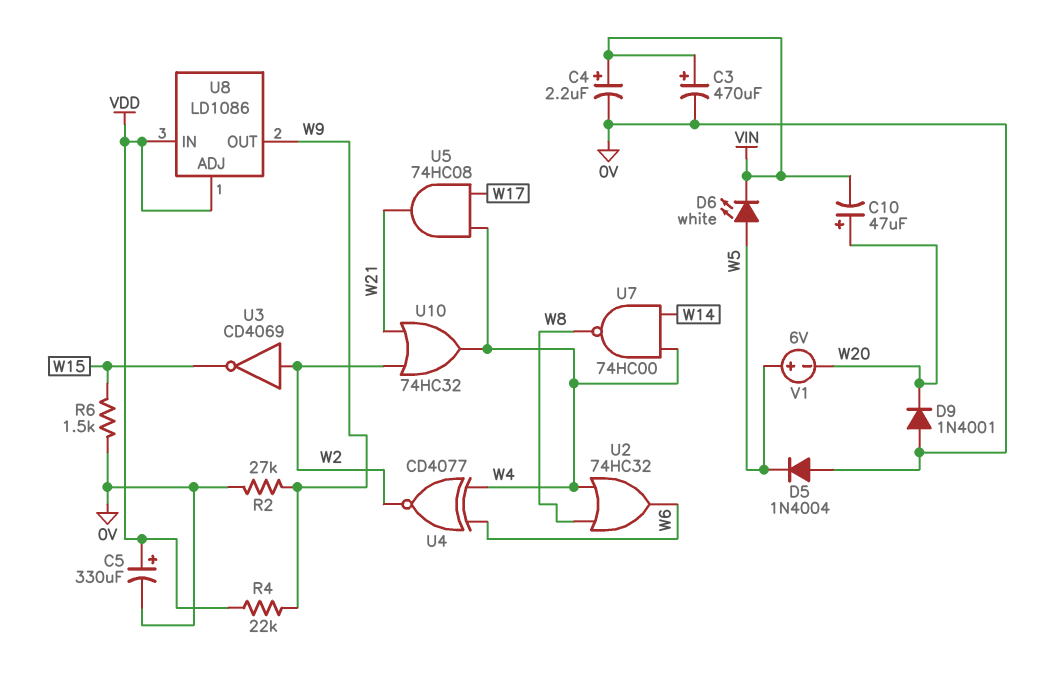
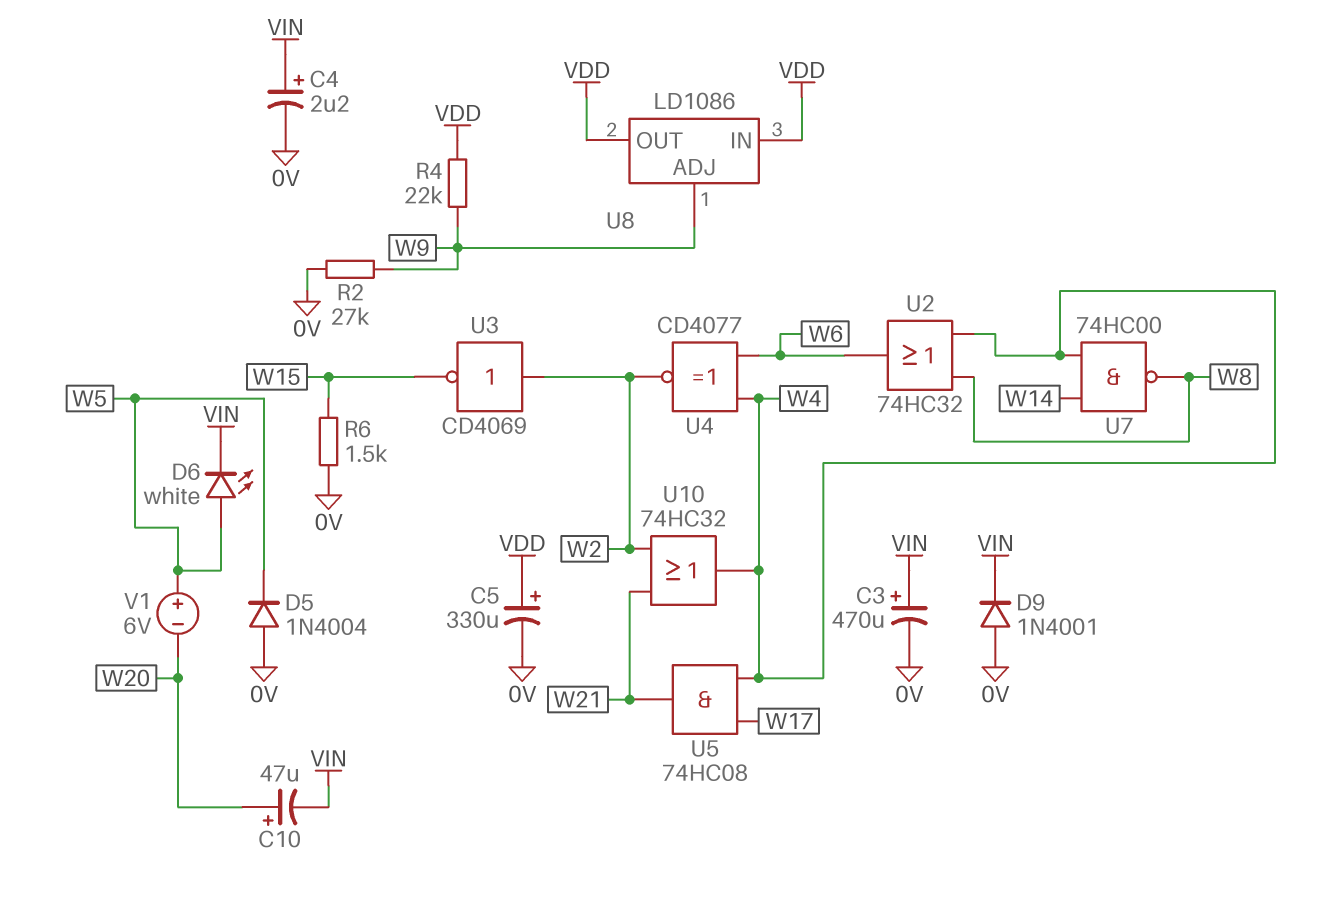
D9: diode 1N4001 (A 0V, K W20) -> diode 1N4001 (A 0V, K VIN)
U8 pin ADJ: VDD -> W9
U8 pin OUT: W9 -> VDD

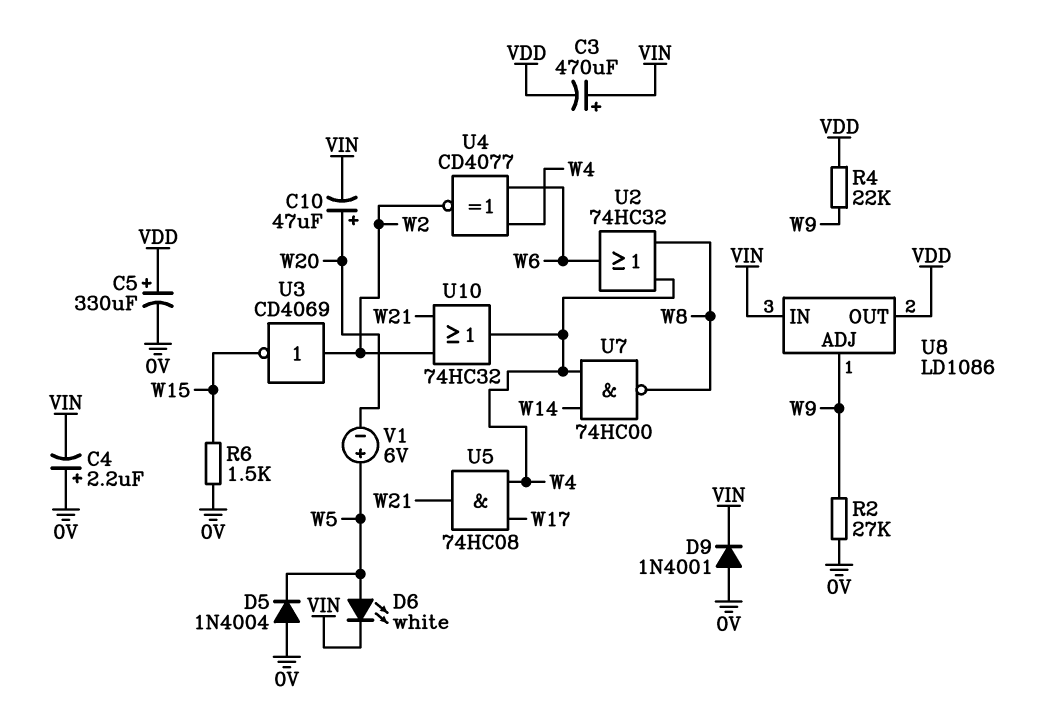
C3: 470uF (plus VIN, minus 0V) -> 470uF (plus VIN, minus VDD)
C4: 2.2uF (plus VIN, minus 0V) -> 2.2uF (plus 0V, minus VIN)
U8 pin IN: VDD -> VIN

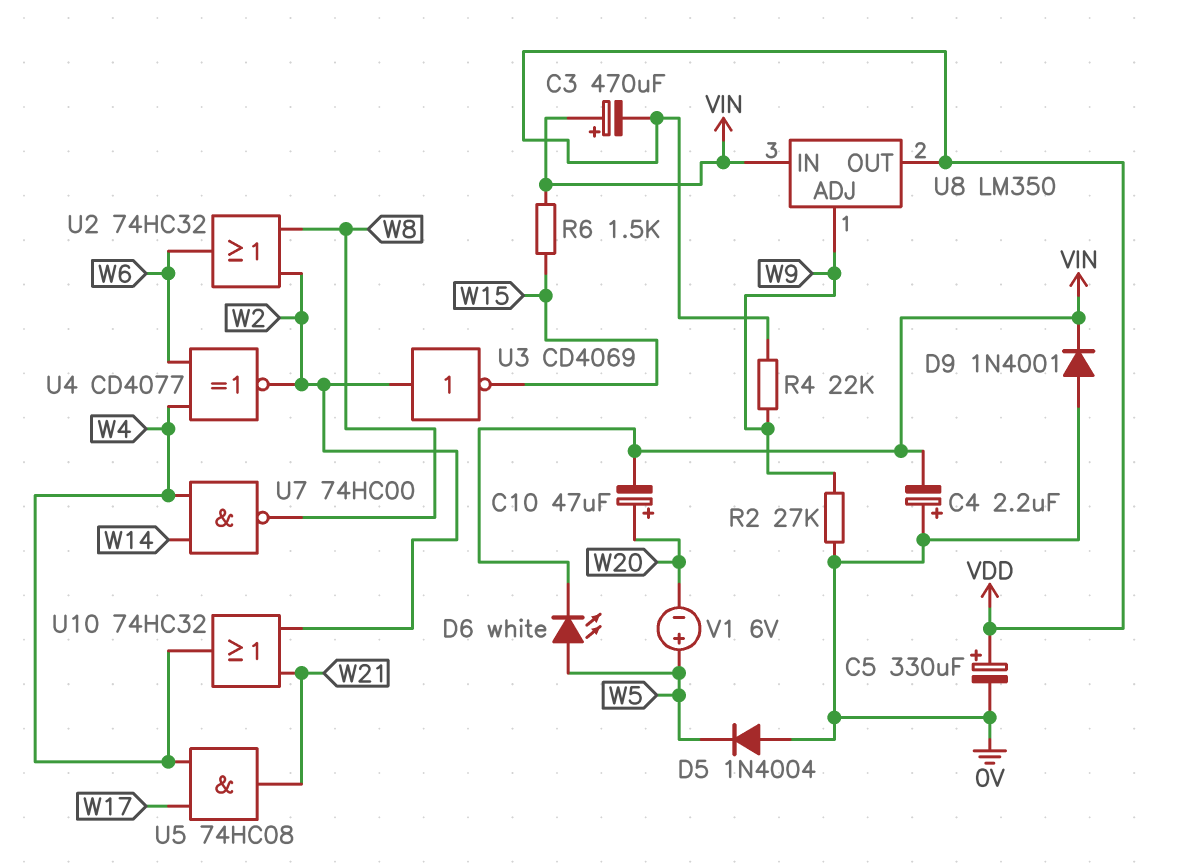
R6: 1.5k (0V, W15) -> 1.5k (VIN, W15)
U2: OR 74HC32 (in W4, in W8, out W6) -> OR 74HC32 (in W2, in W8, out W6)
U8: LD1086 -> LM350

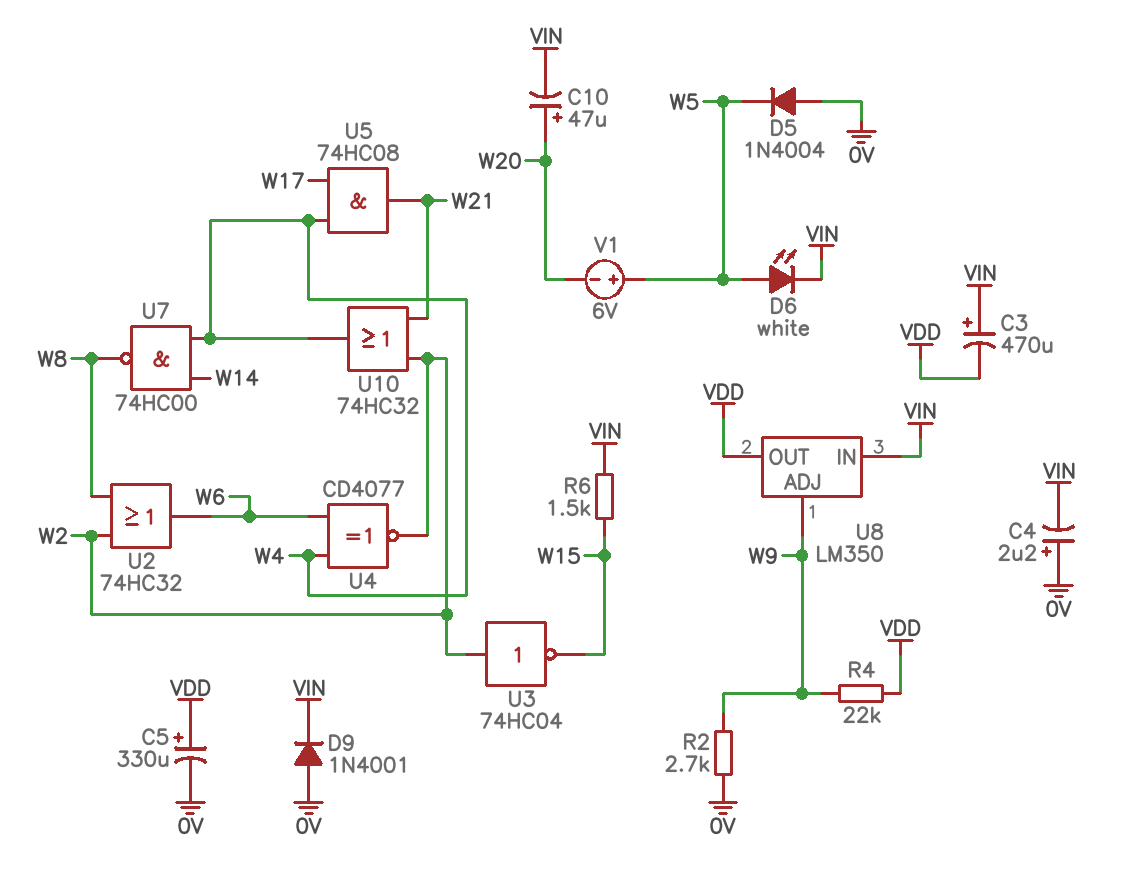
R2: 27k (0V, W9) -> 2.7k (0V, W9)
U3: NOT CD4069 (in W2, out W15) -> NOT 74HC04 (in W2, out W15)

